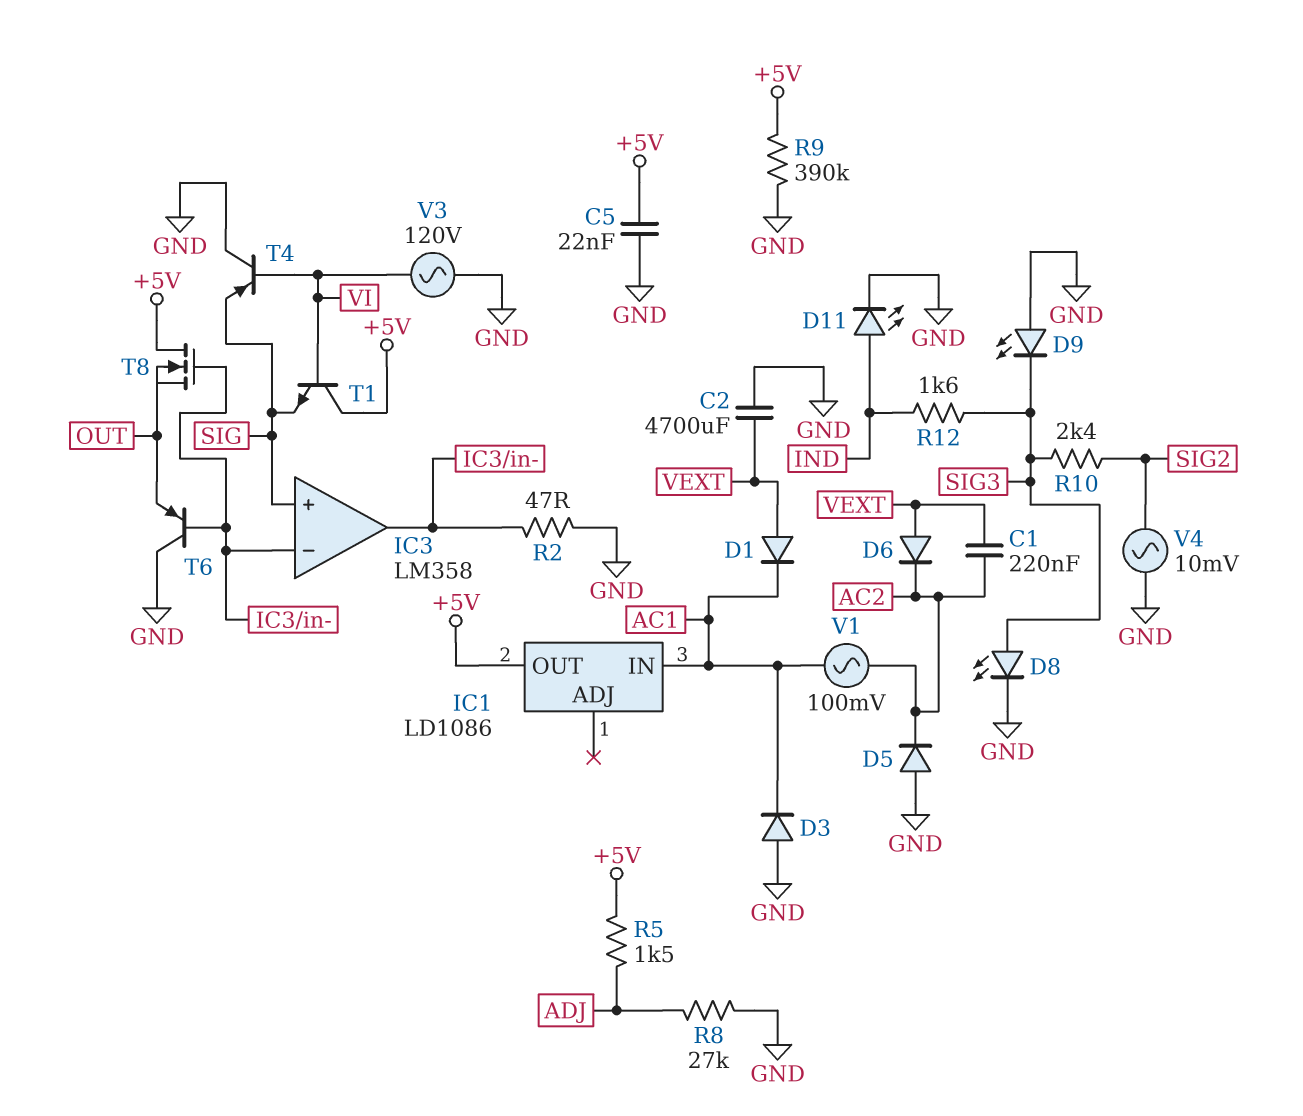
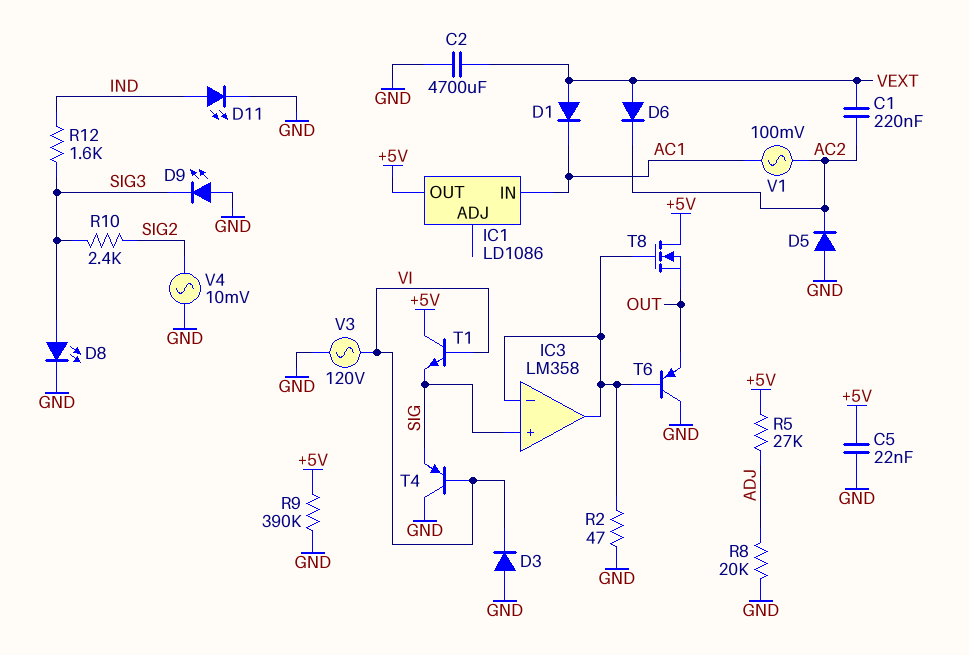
D3: diode (A GND, K AC1) -> diode (A GND, K VI)
R5: 1.5k (+5V, ADJ) -> 27k (+5V, ADJ)
R8: 27k (ADJ, GND) -> 20k (ADJ, GND)

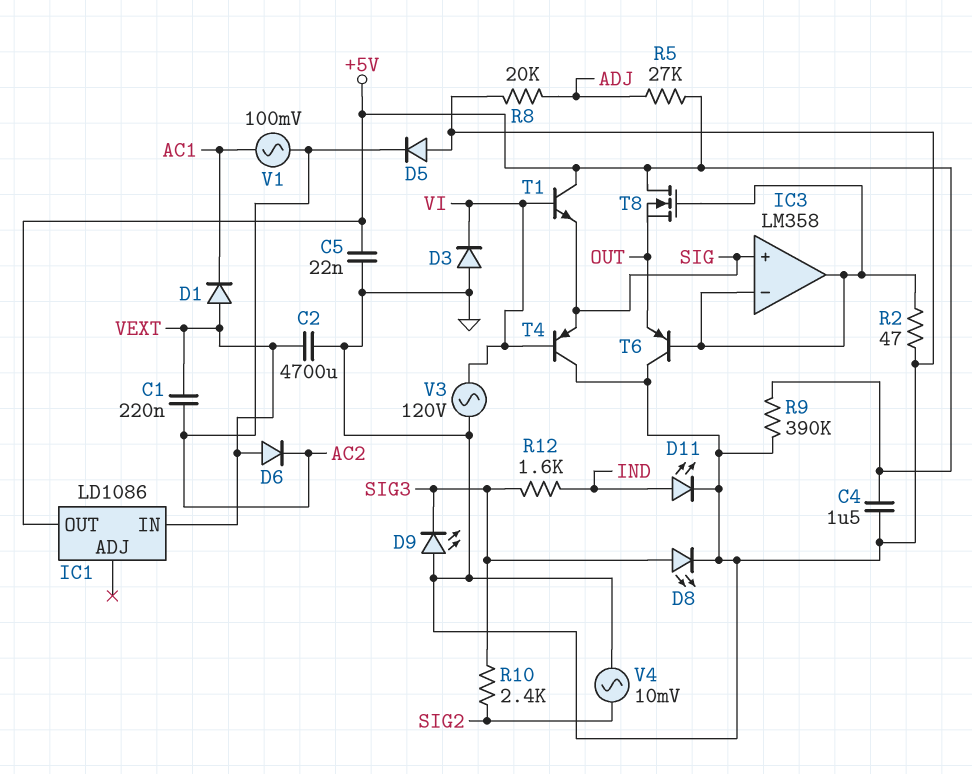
C4: none -> 1.5uF (+5V, GND)
IC1 pin IN: AC1 -> VEXT

